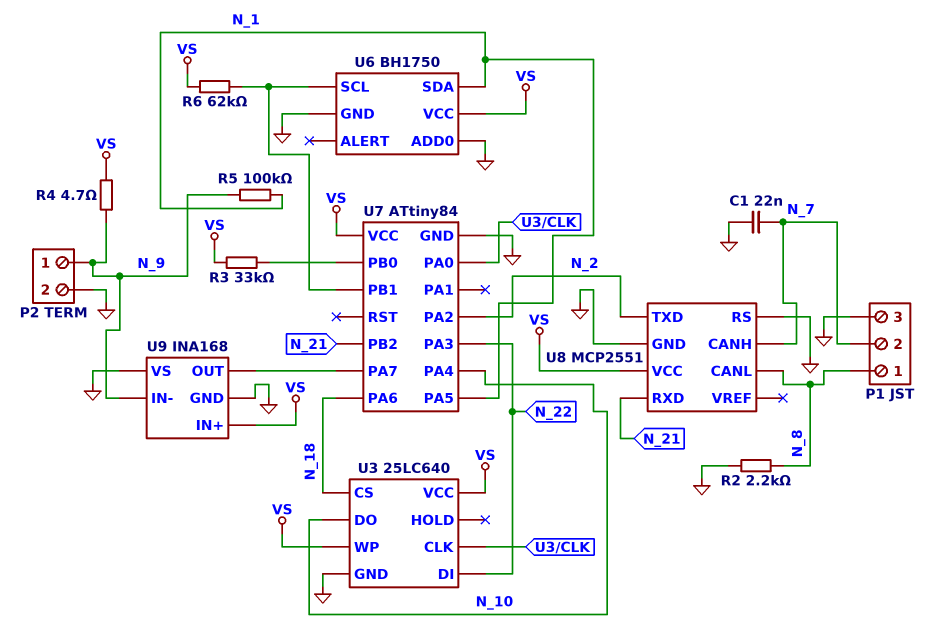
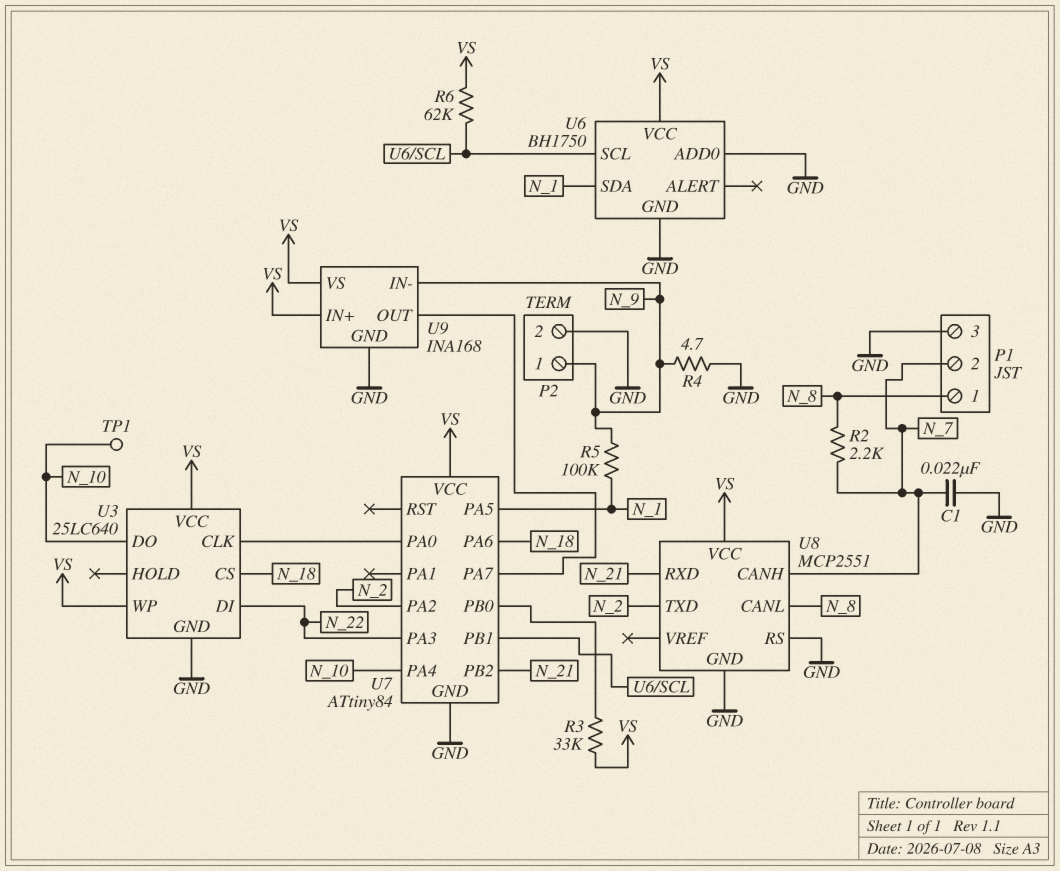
R2: 2.2k (GND, N_8) -> 2.2k (N_7, N_8)
R4: 4.7 (N_9, VS) -> 4.7 (GND, N_9)
TP1: none -> test point (N_10)
U9 pin VS: GND -> VS

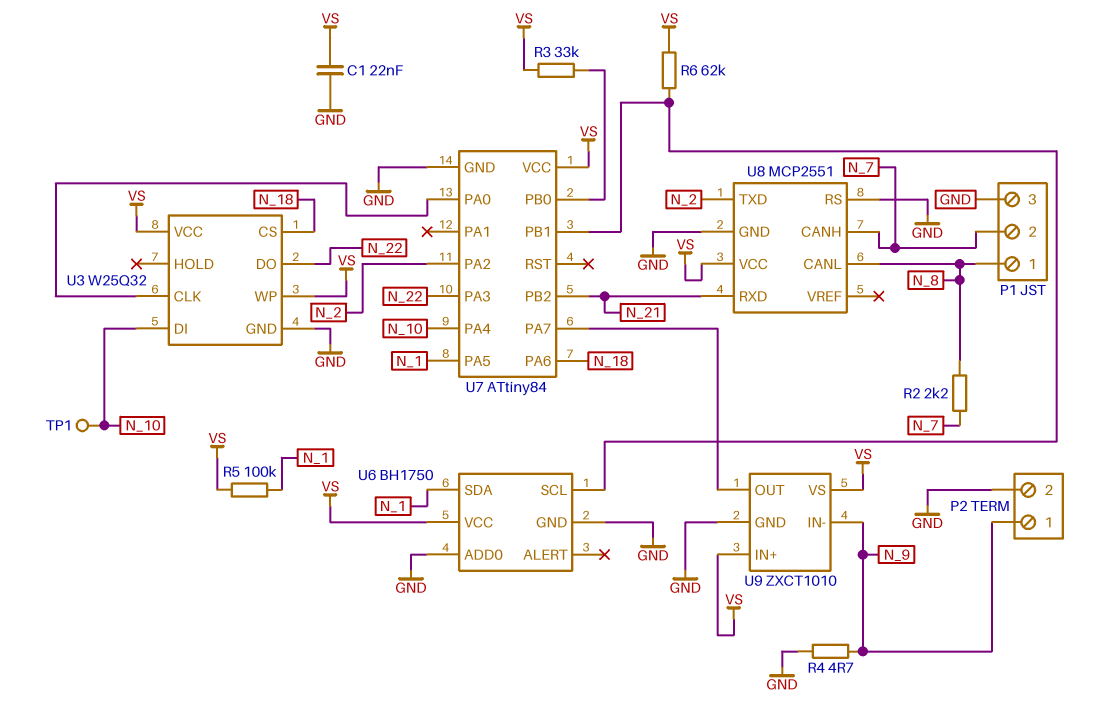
C1: 22nF (GND, N_7) -> 22nF (GND, VS)
R5: 100k (N_1, N_9) -> 100k (N_1, VS)
U3: 25LC640 -> W25Q32
U3 pin DI: N_22 -> N_10
U3 pin DO: N_10 -> N_22
U9: INA168 -> ZXCT1010

